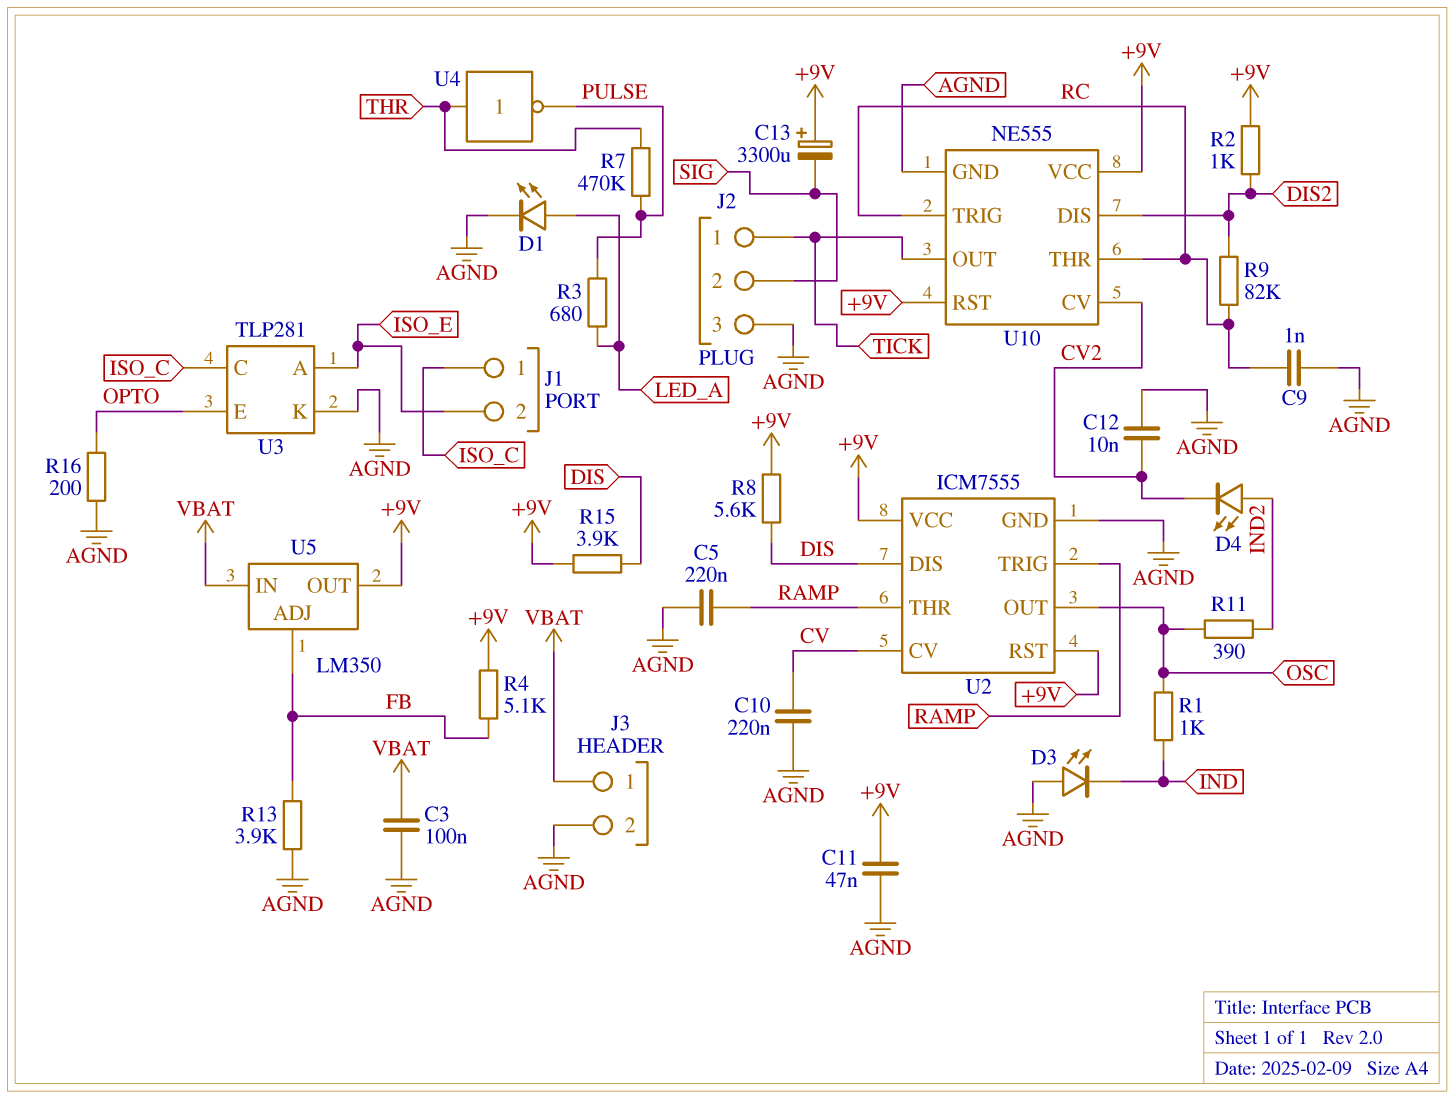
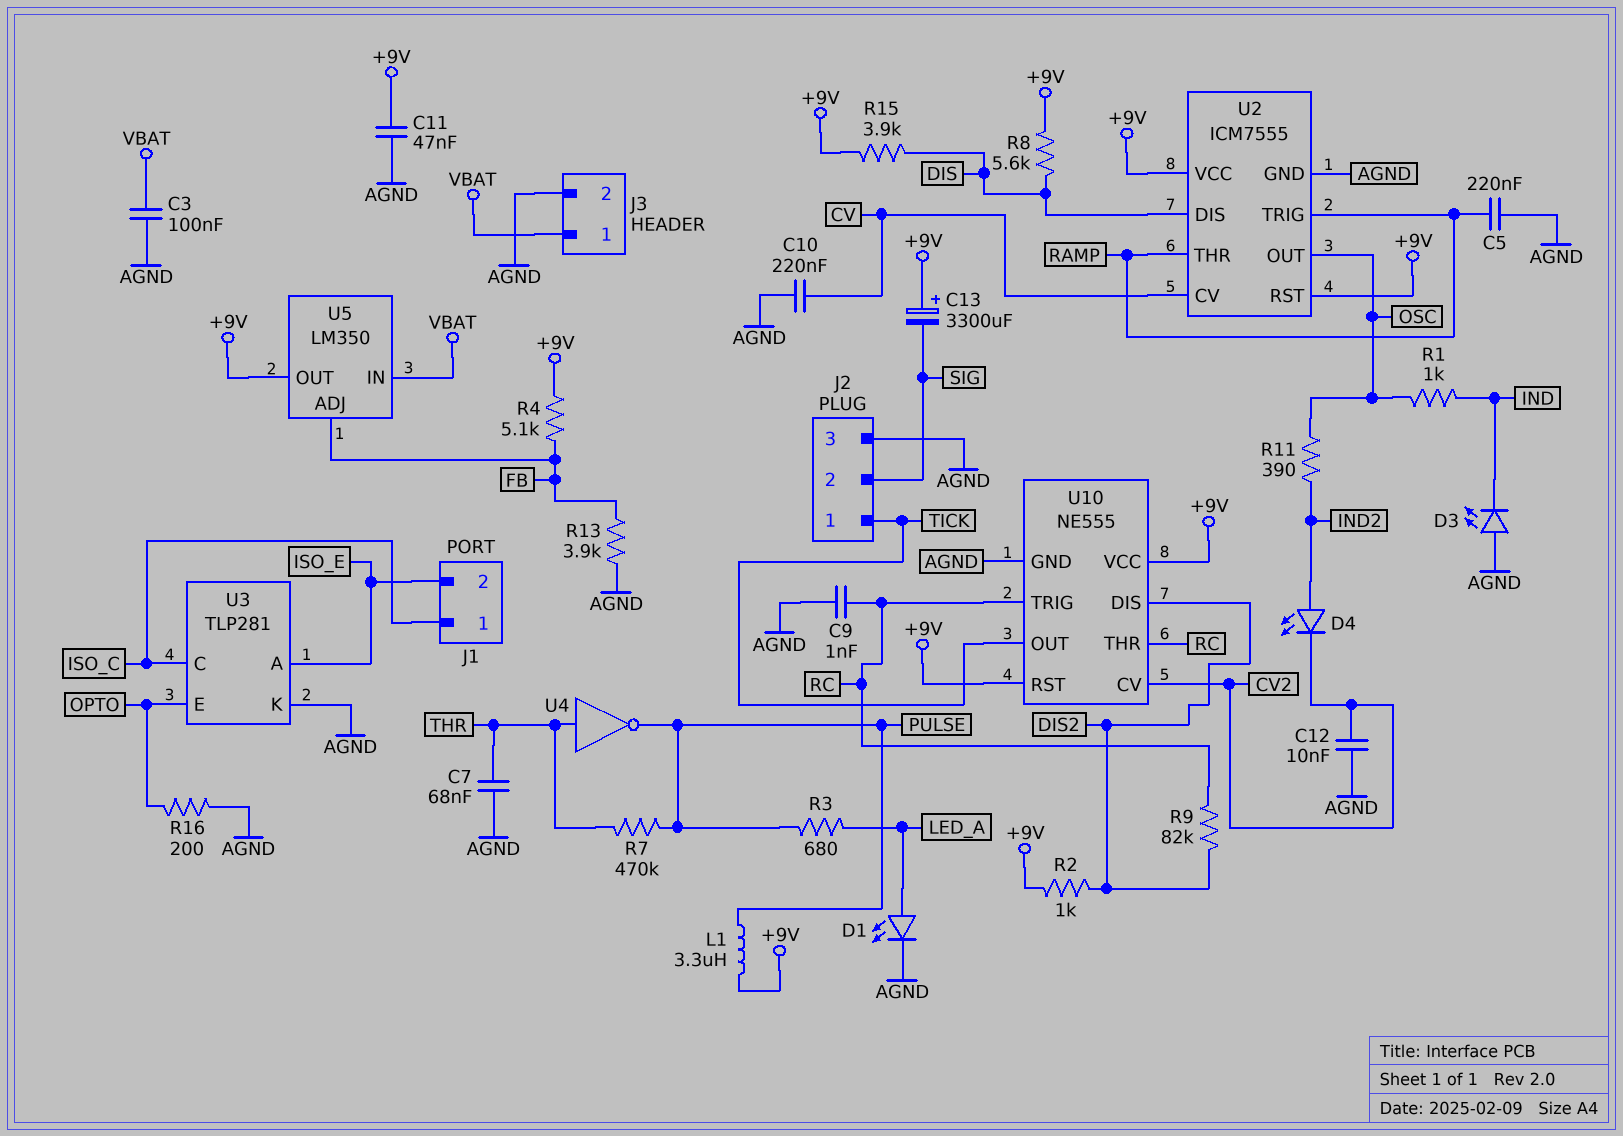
C7: none -> 68nF (AGND, THR)
L1: none -> 3.3uH (+9V, PULSE)

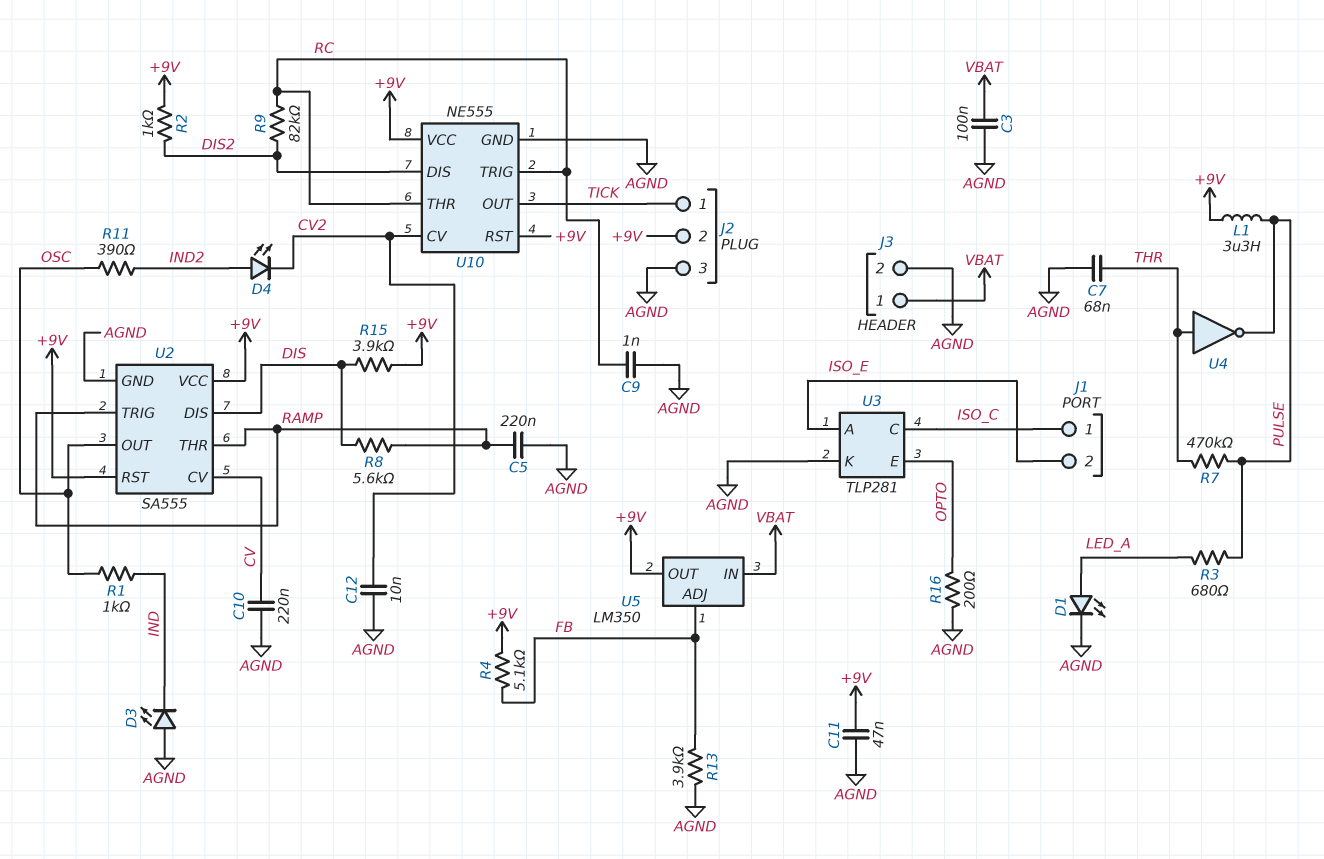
C13: 3300uF (plus +9V, minus SIG) -> none
J2 pin 2: SIG -> +9V
R8: 5.6k (+9V, DIS) -> 5.6k (DIS, RAMP)
U2: ICM7555 -> SA555

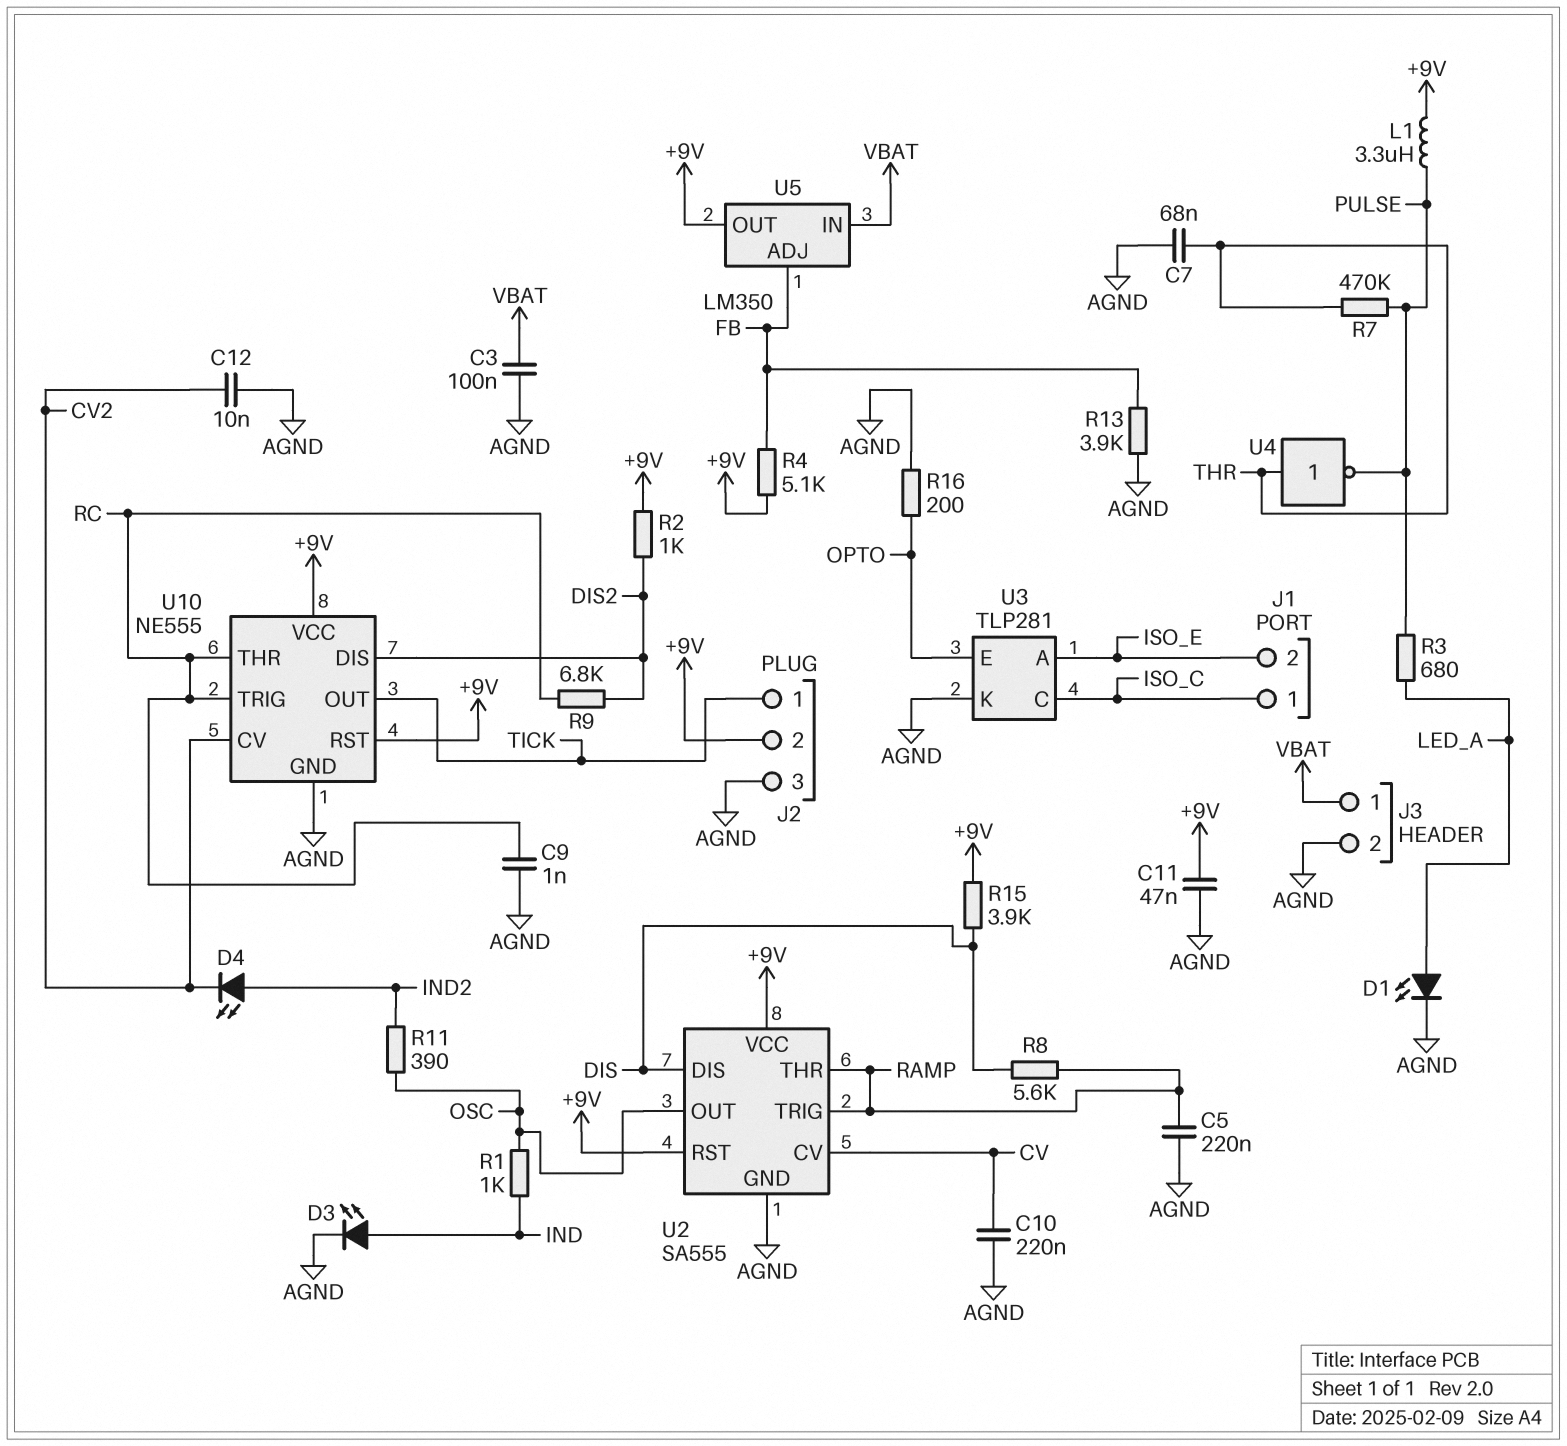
D3: LED (A AGND, K IND) -> LED (A IND, K AGND)
R9: 82k (DIS2, RC) -> 6.8k (DIS2, RC)

